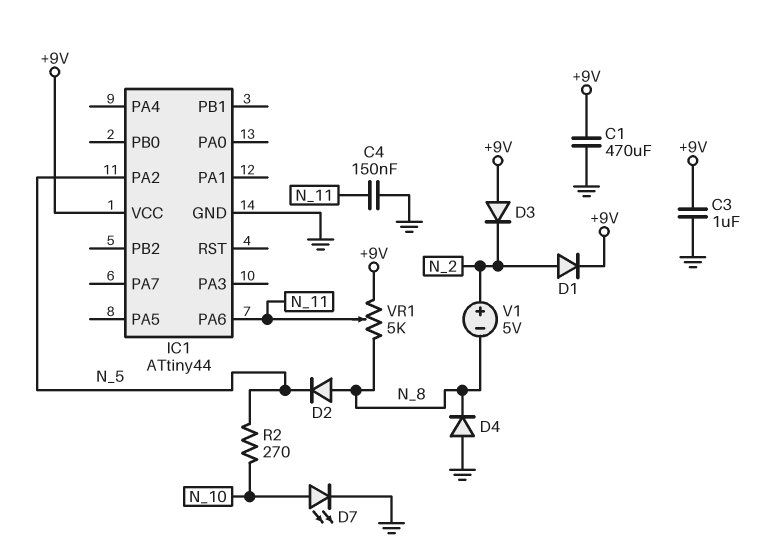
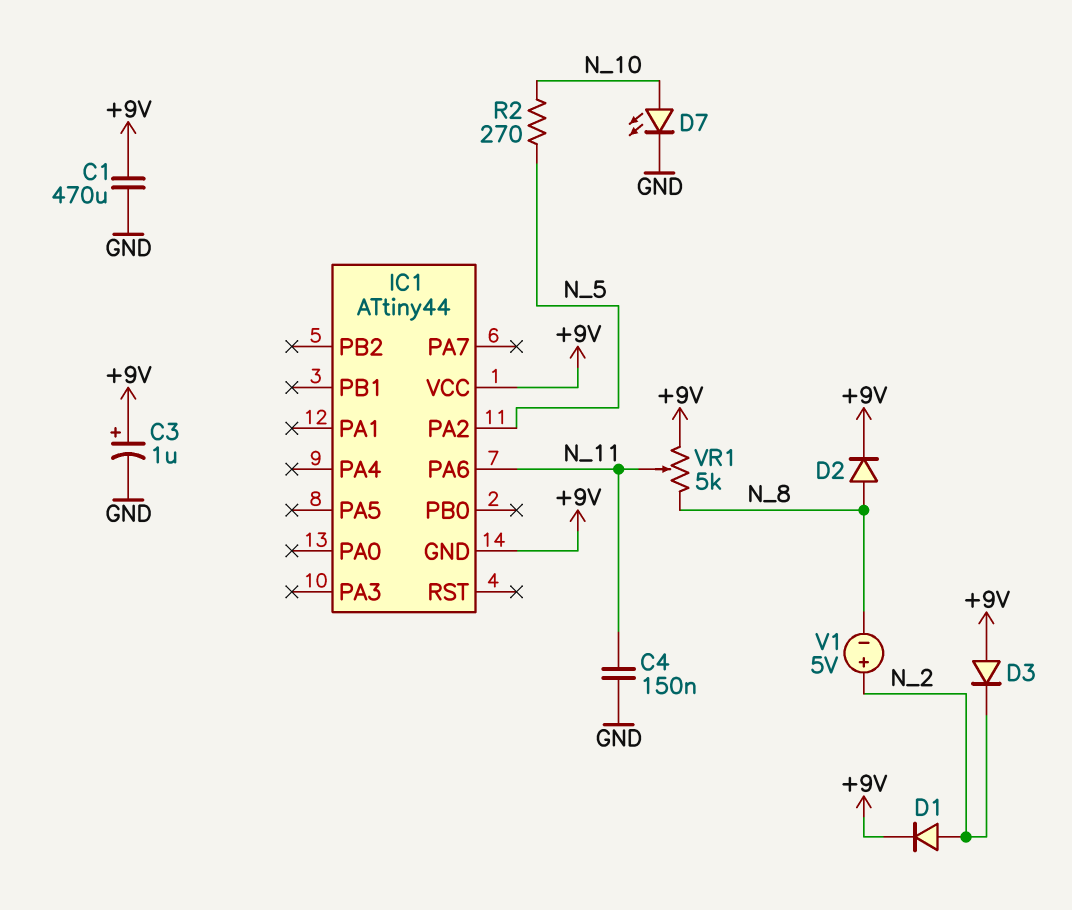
C3: 1uF (+9V, GND) -> 1uF (plus +9V, minus GND)
D2: diode (A N_8, K N_5) -> diode (A N_8, K +9V)
D4: diode (A GND, K N_8) -> none
IC1 pin GND: GND -> +9V

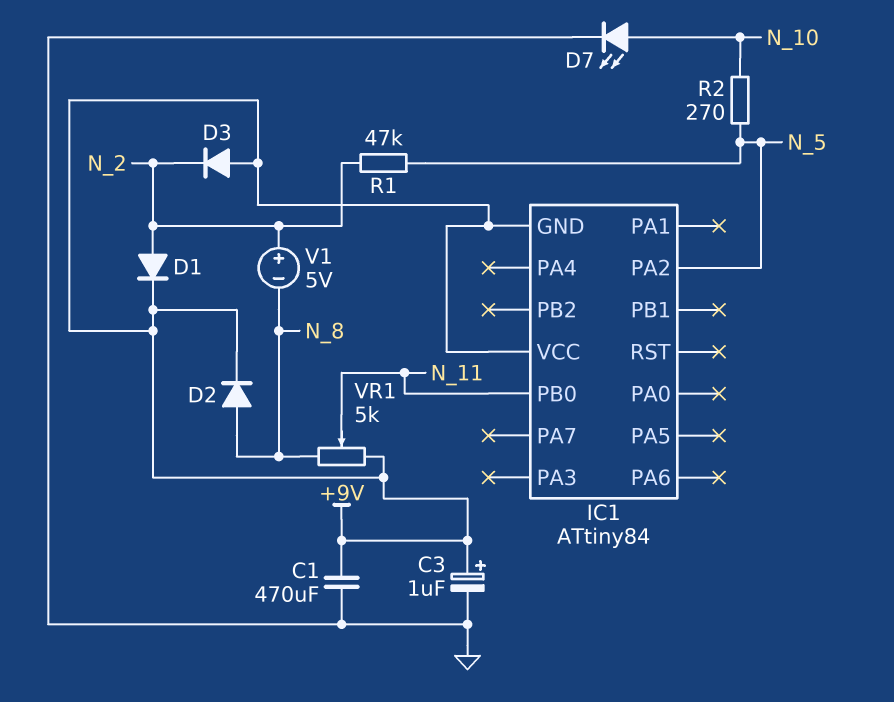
C4: 150nF (GND, N_11) -> none
IC1: ATtiny44 -> ATtiny84
IC1 pin PA6: N_11 -> none
IC1 pin PB0: none -> N_11
R1: none -> 47k (N_2, N_5)

